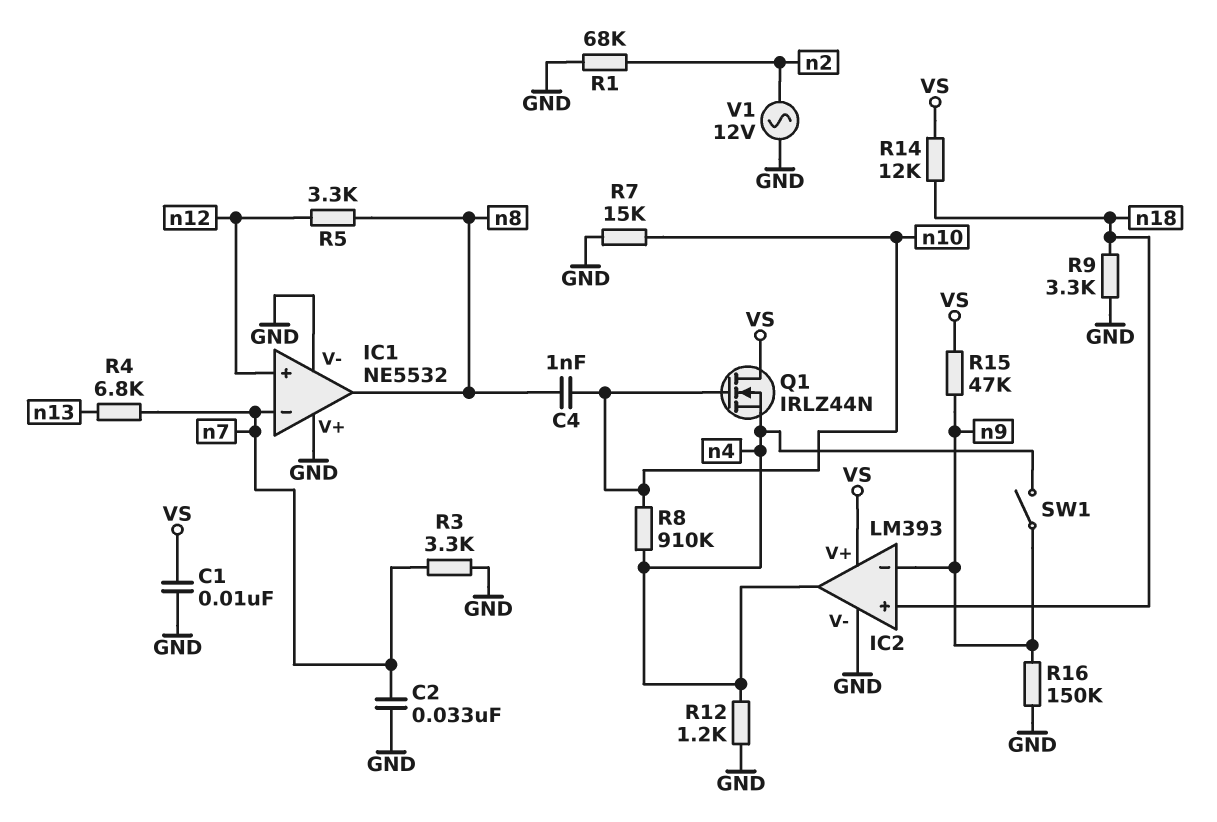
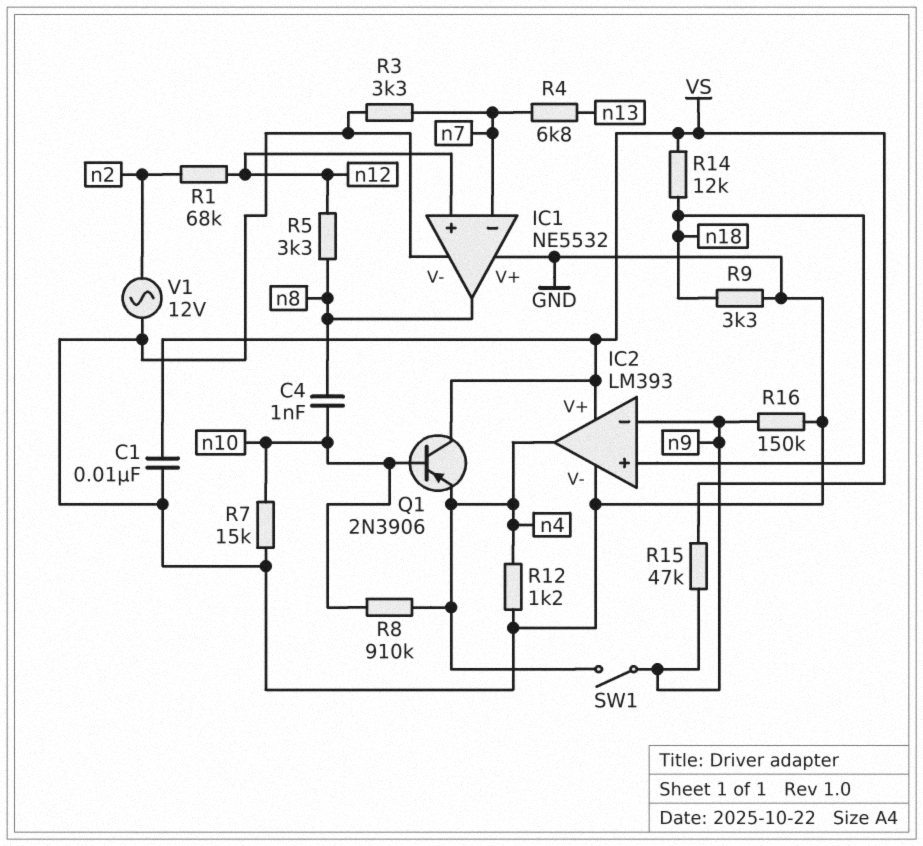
C2: 33nF (GND, n7) -> none
Q1: NMOS IRLZ44N (G n10, D VS, S n4) -> PNP 2N3906 (B n10, C VS, E n4)
R1: 68k (GND, n2) -> 68k (n2, n12)

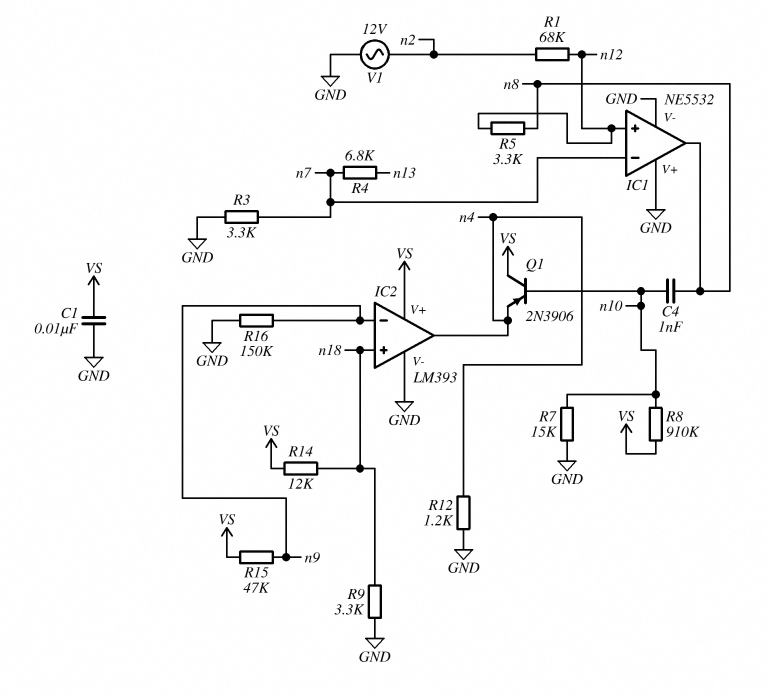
R8: 910k (n4, n10) -> 910k (VS, n10)
SW1: switch (n4, n9) -> none

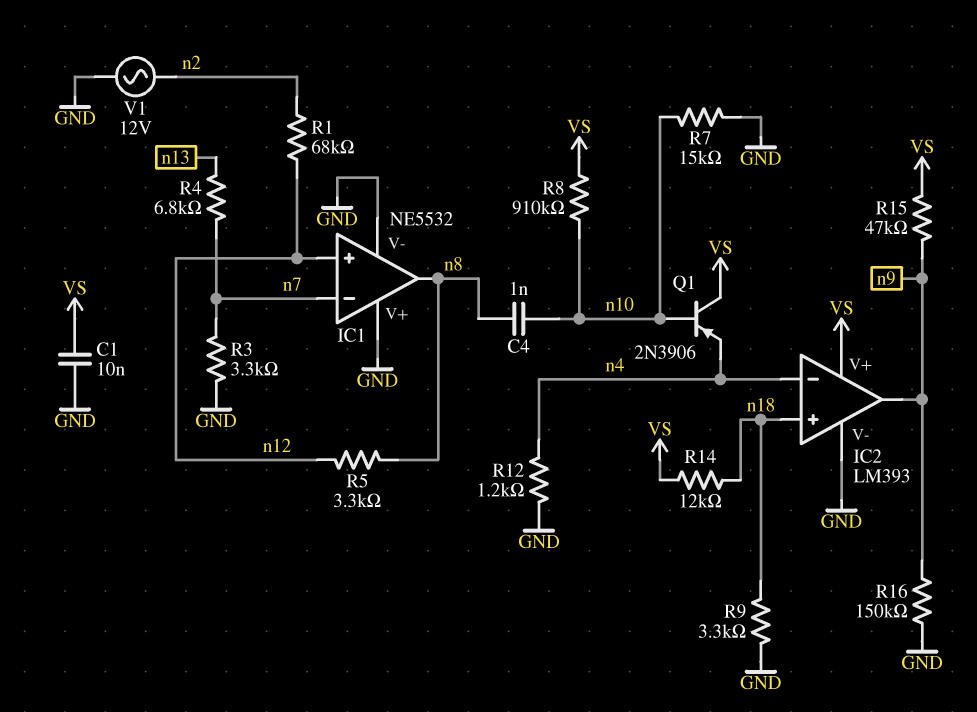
IC2 pin in-: n9 -> n4
IC2 pin out: n4 -> n9

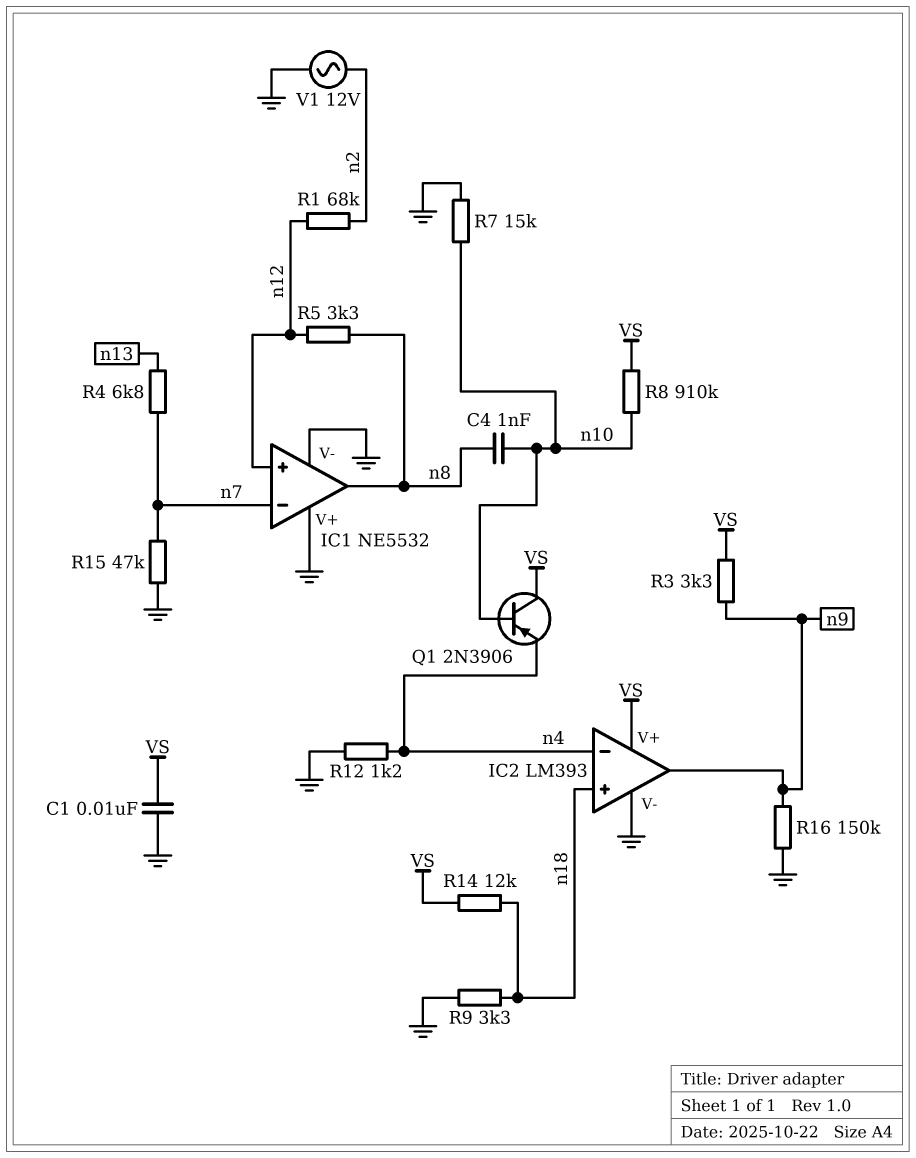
R3: 3.3k (GND, n7) -> 3.3k (VS, n9)
R15: 47k (VS, n9) -> 47k (GND, n7)

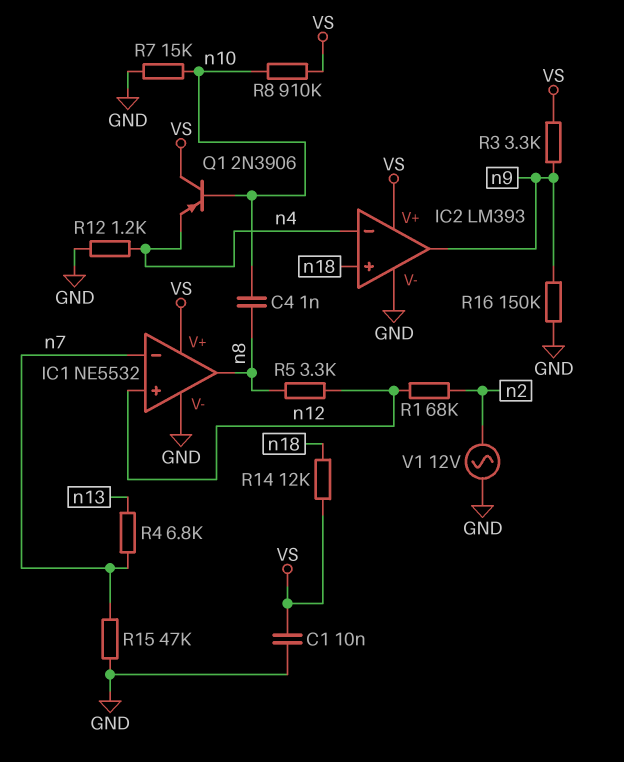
IC1 pin V+: GND -> VS
R9: 3.3k (GND, n18) -> none

